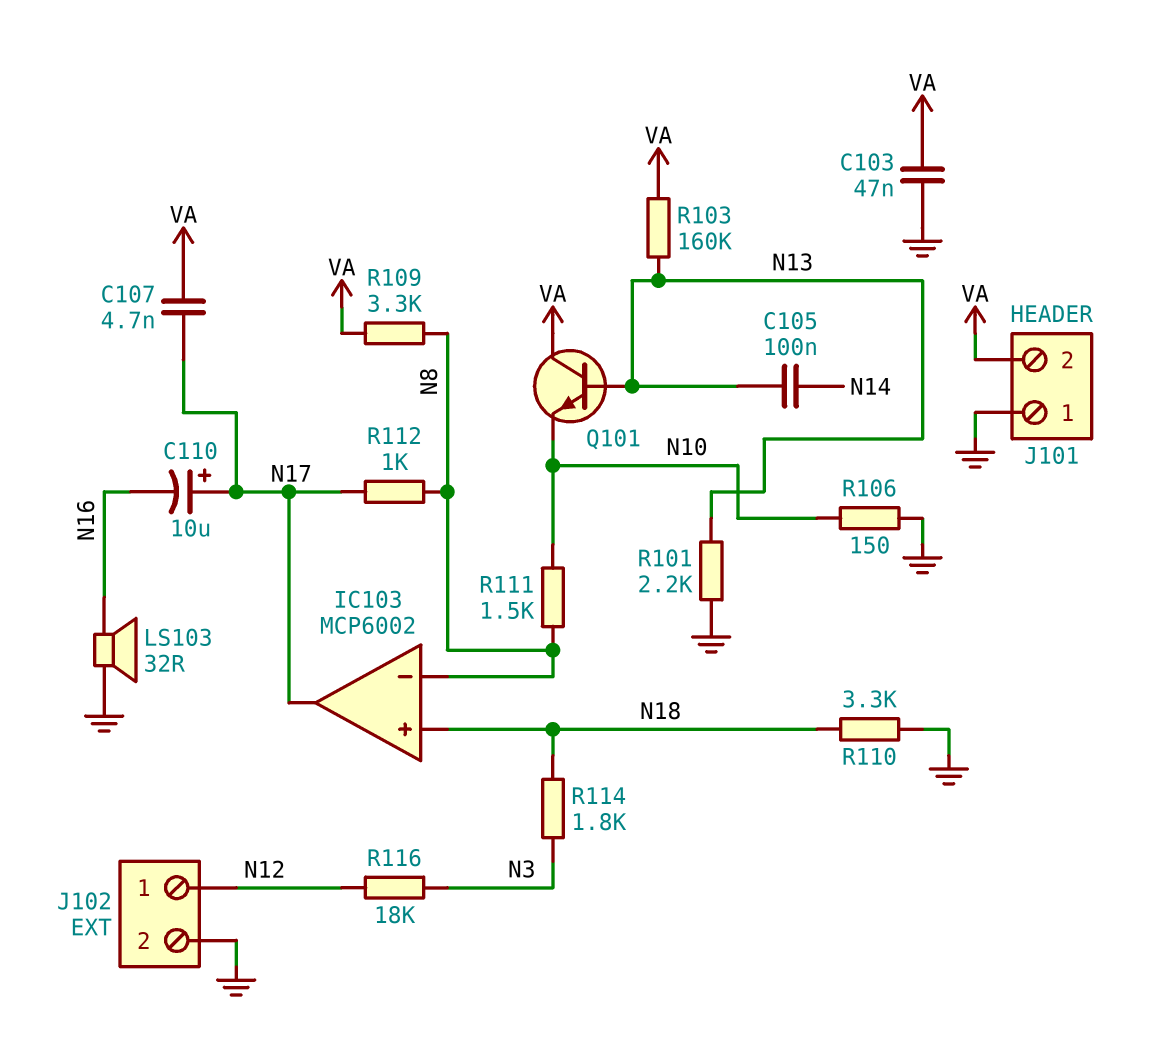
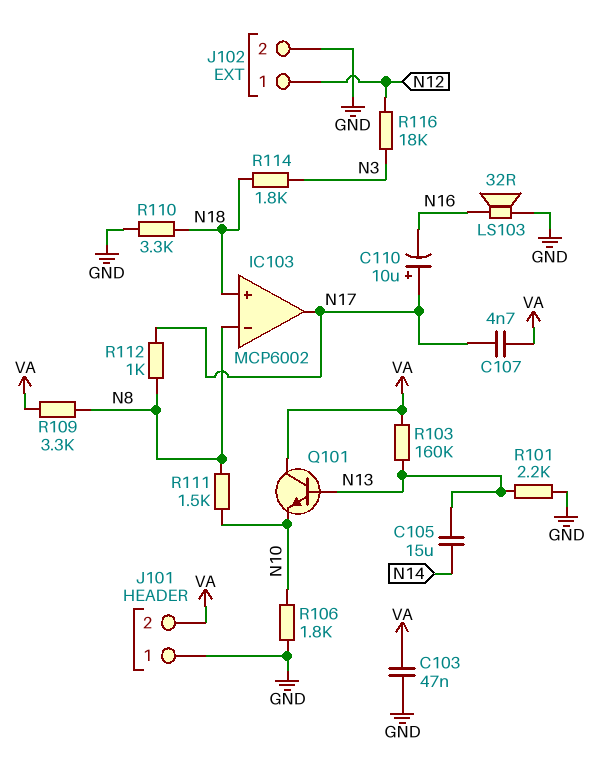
C105: 100nF (N13, N14) -> 15uF (N13, N14)
R106: 150 (GND, N10) -> 1.8k (GND, N10)

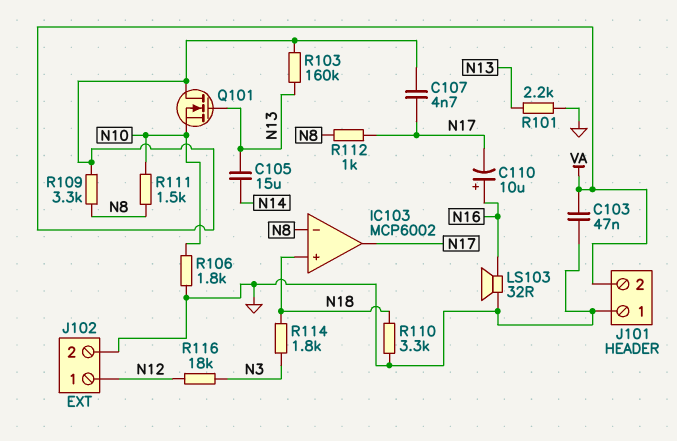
C110: 10uF (plus N17, minus N16) -> 10uF (plus N16, minus N17)
Q101: NPN (B N13, C VA, E N10) -> NMOS (G N13, D VA, S N10)

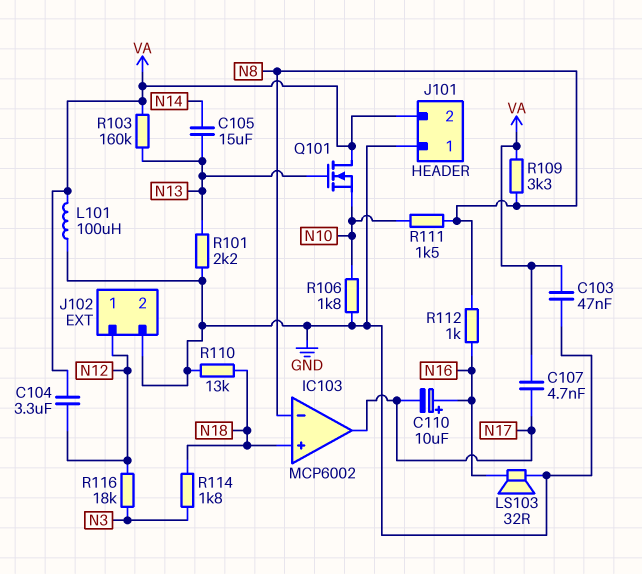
C104: none -> 3.3uF (N12, VA)
L101: none -> 100uH (GND, VA)
R110: 3.3k (GND, N18) -> 13k (GND, N18)
R112: 1k (N8, N17) -> 1k (N8, N16)

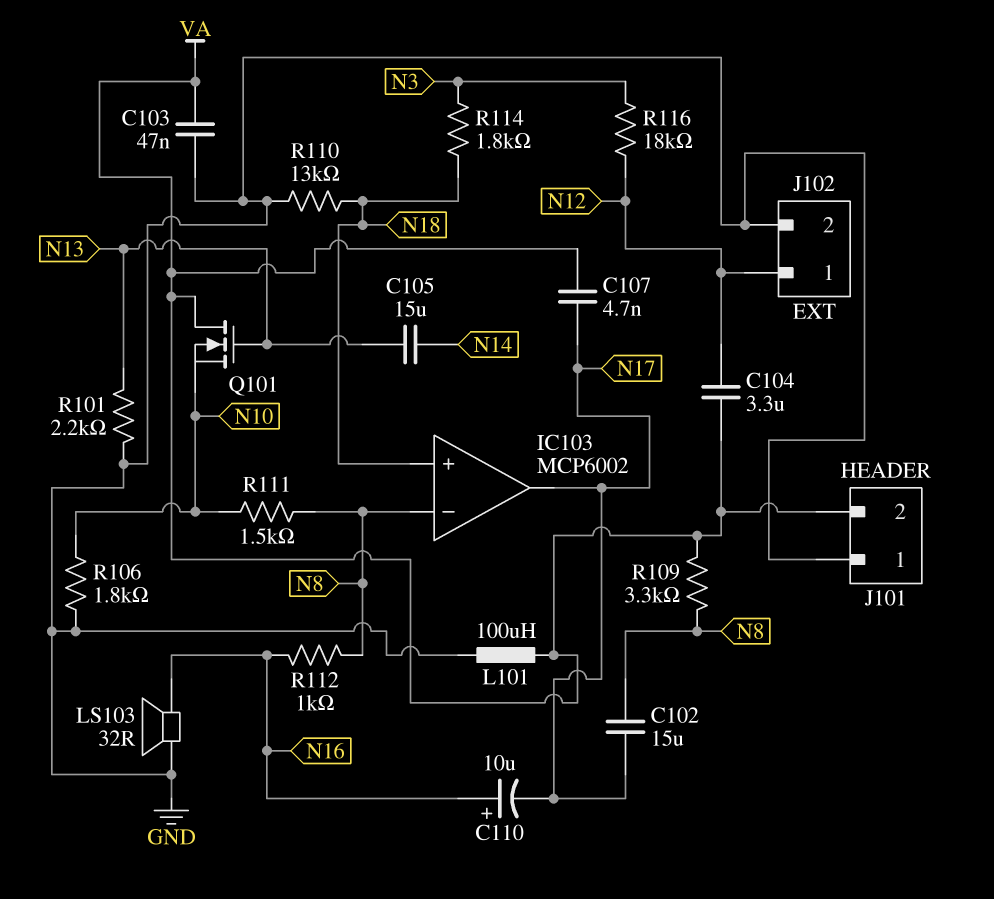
C102: none -> 15uF (N8, N17)
R103: 160k (N13, VA) -> none

